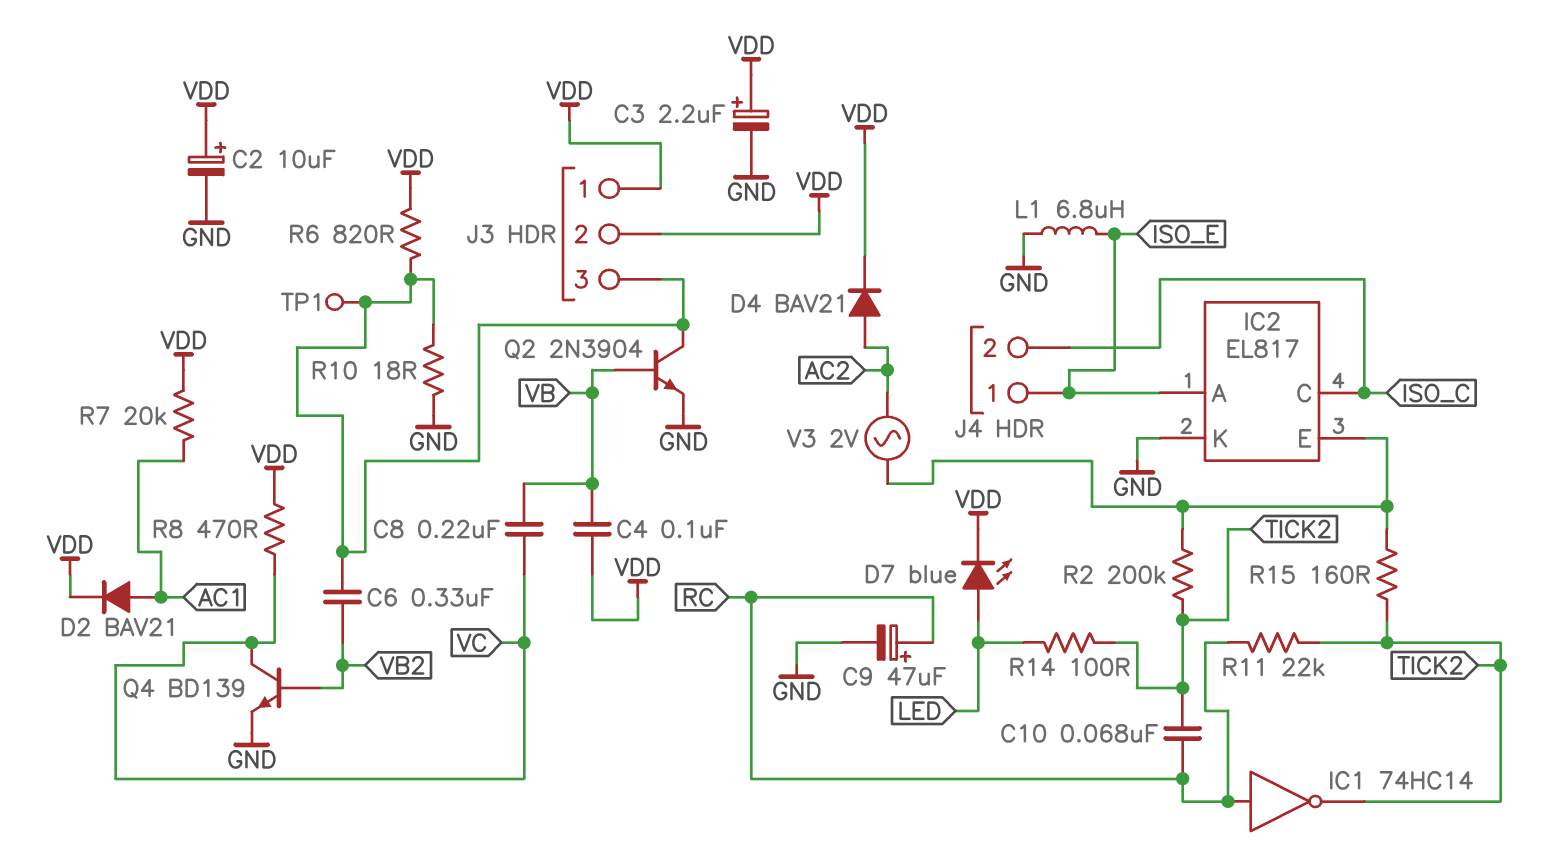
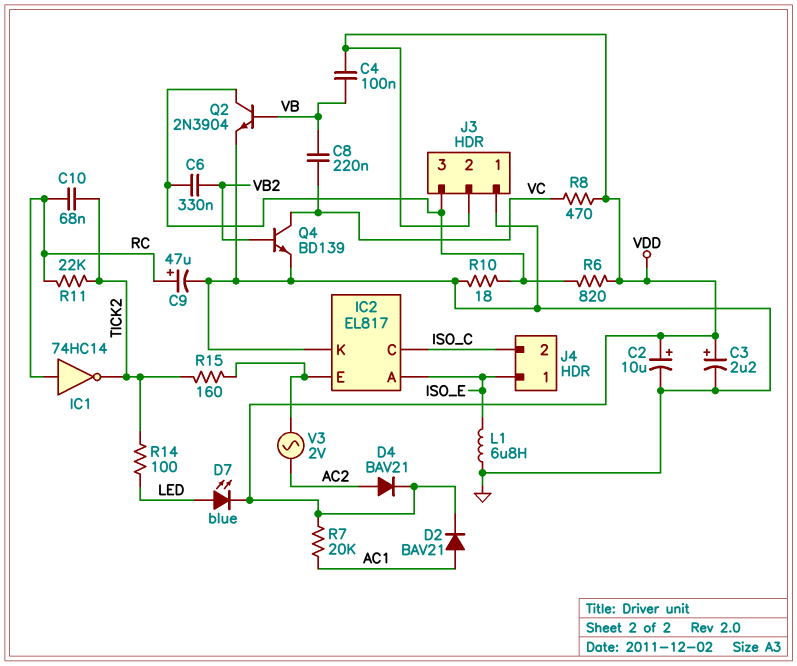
J3 pin 1: VDD -> GND
R2: 200k (IC2/E, TICK2) -> none
TP1: test point (J3/3) -> none

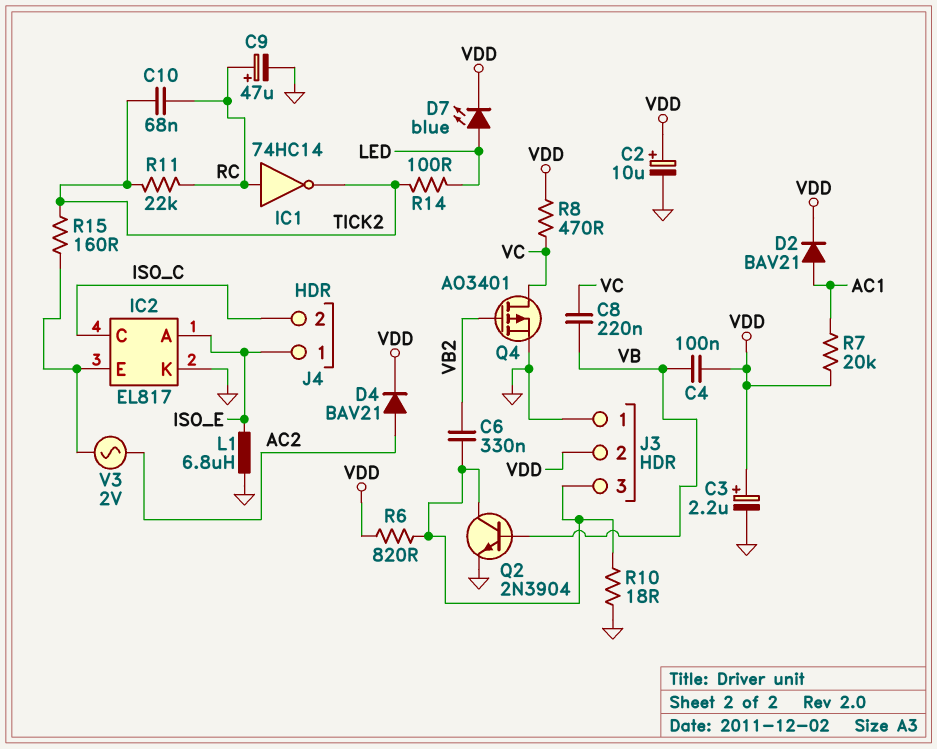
Q4: NPN BD139 (B VB2, C VC, E GND) -> PMOS AO3401 (G VB2, D VC, S GND)

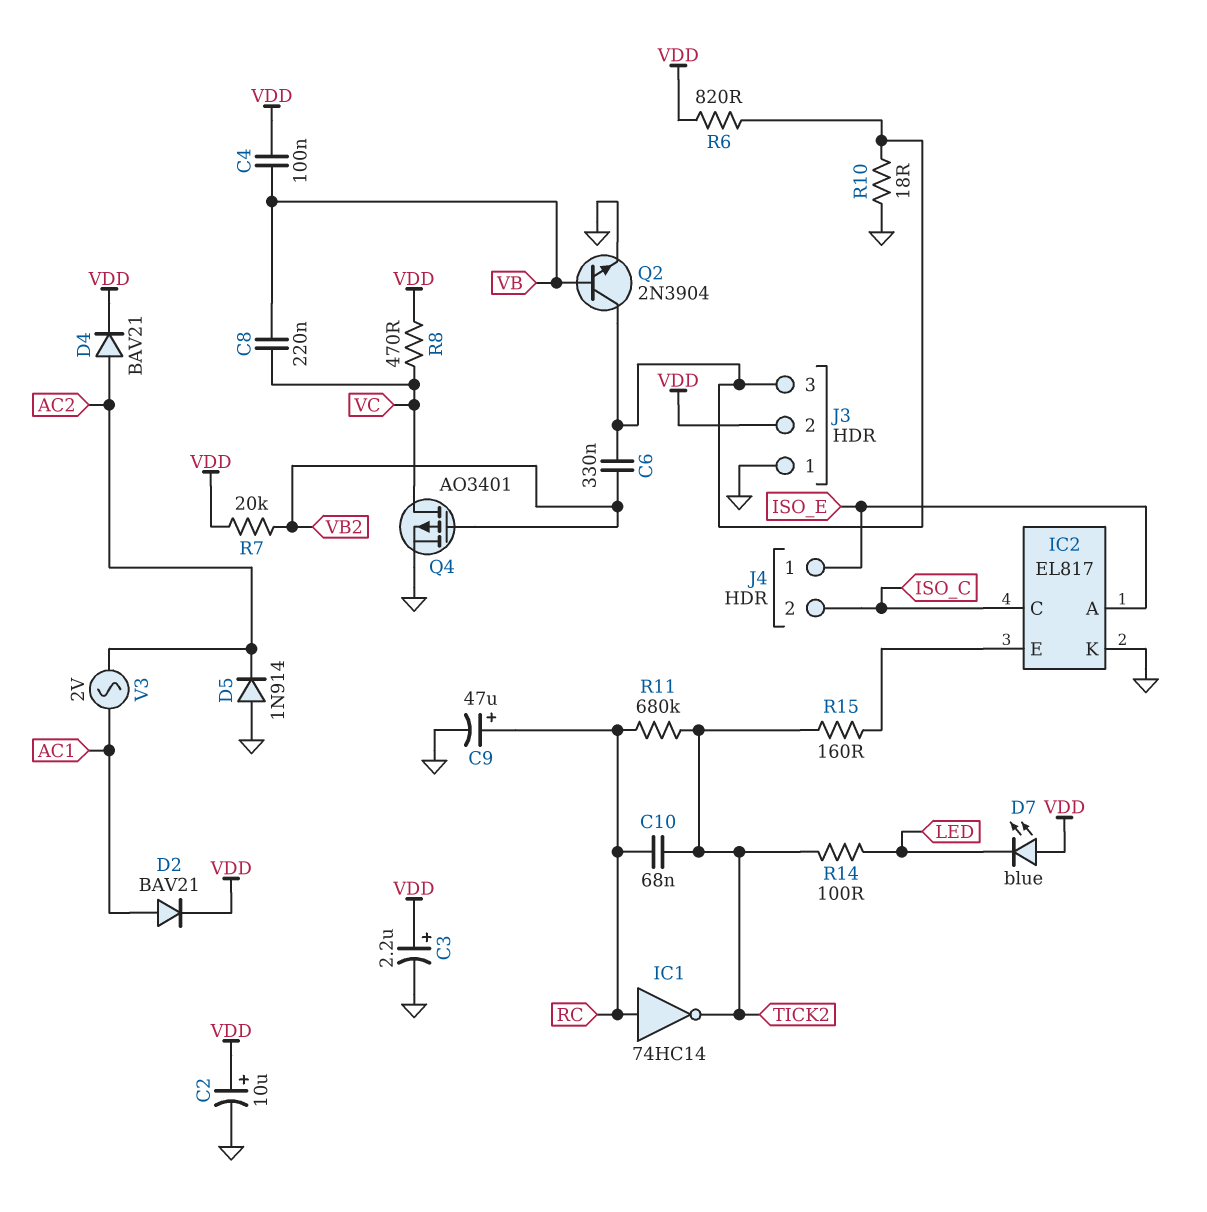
D5: none -> diode 1N914 (A GND, K AC2)
D7: LED blue (A LED, K VDD) -> LED blue (A VDD, K LED)
L1: 6.8uH (GND, ISO_E) -> none
R7: 20k (AC1, VDD) -> 20k (VB2, VDD)
R11: 22k (RC, TICK2) -> 680k (RC, TICK2)
V3: AC 2V (AC2, IC2/E) -> AC 2V (AC1, AC2)

